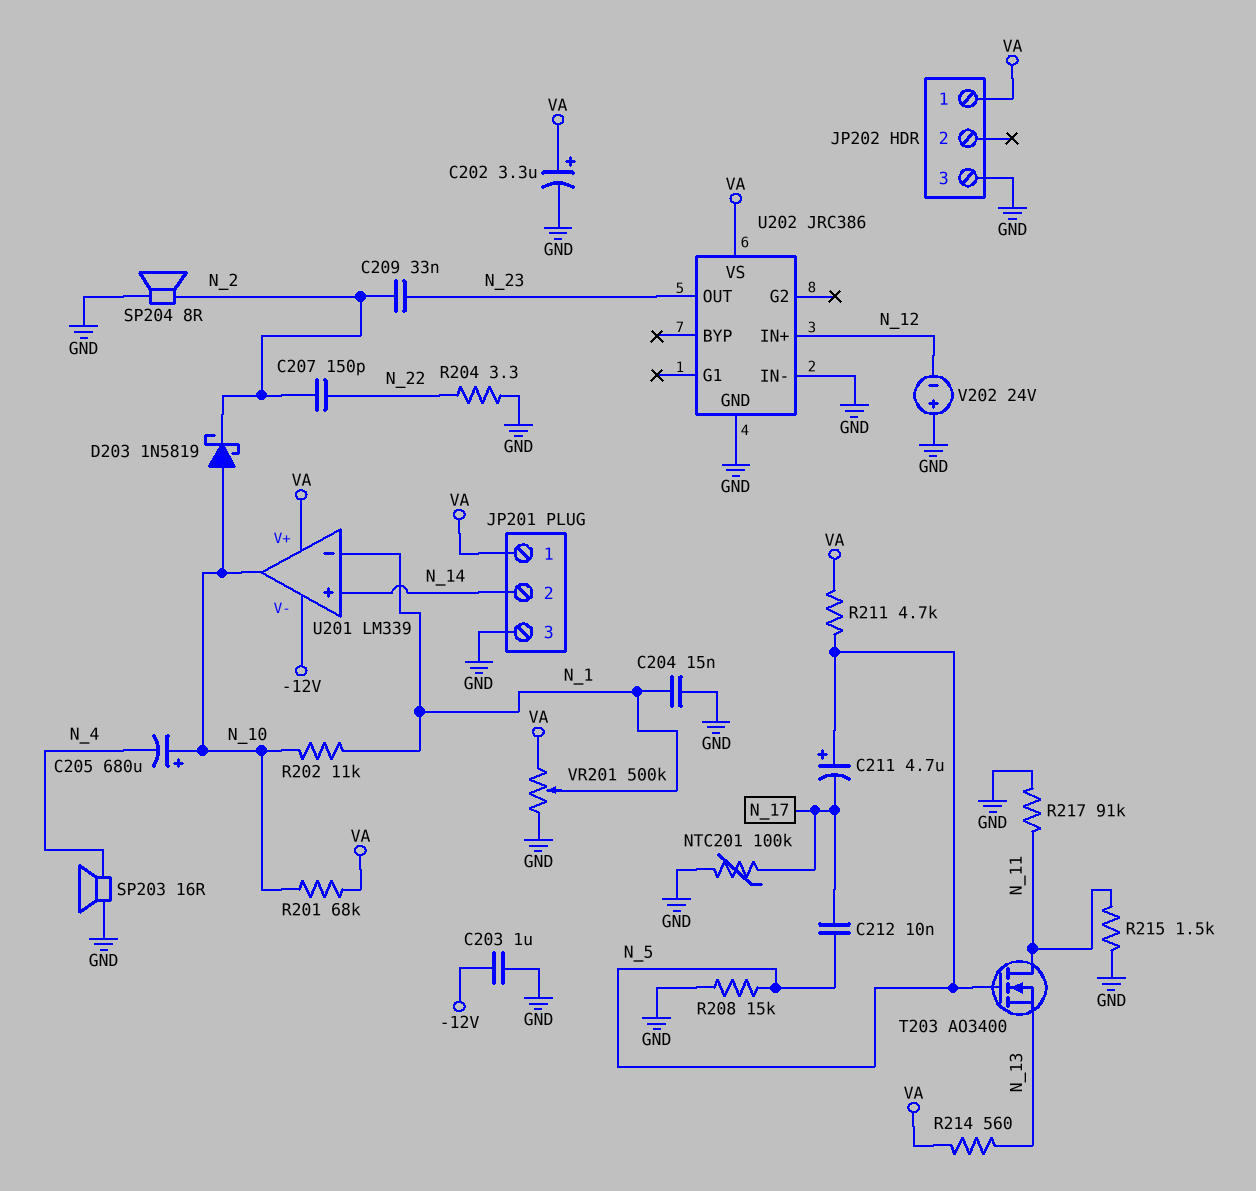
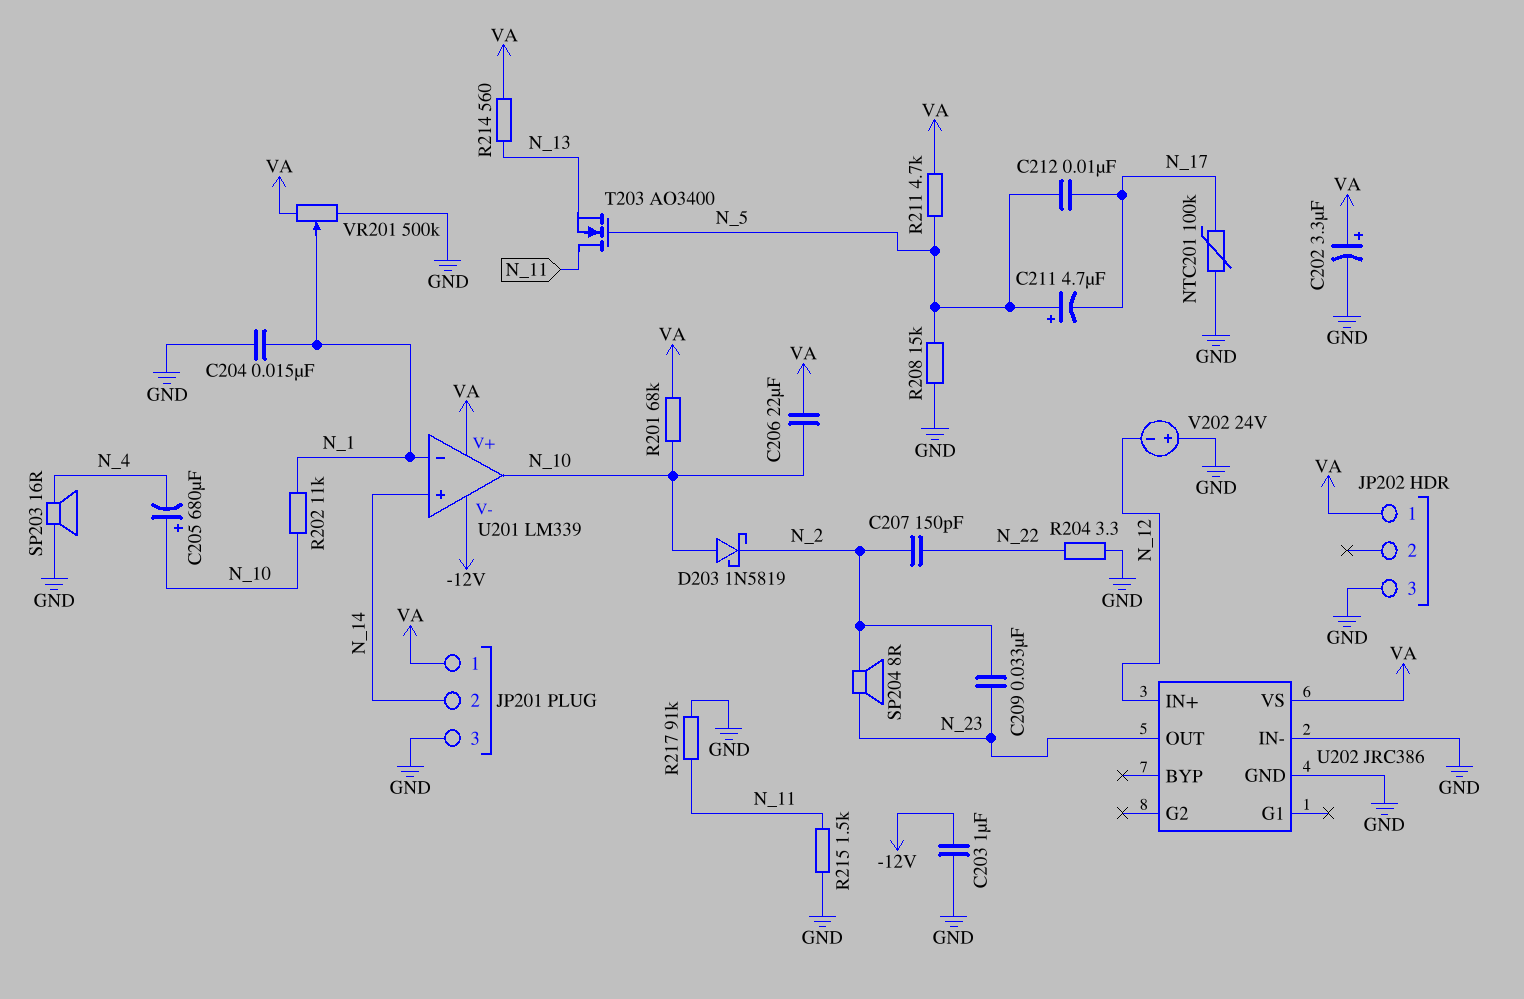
C206: none -> 22uF (N_10, VA)
SP204: speaker 8R (GND, N_2) -> speaker 8R (N_2, N_23)

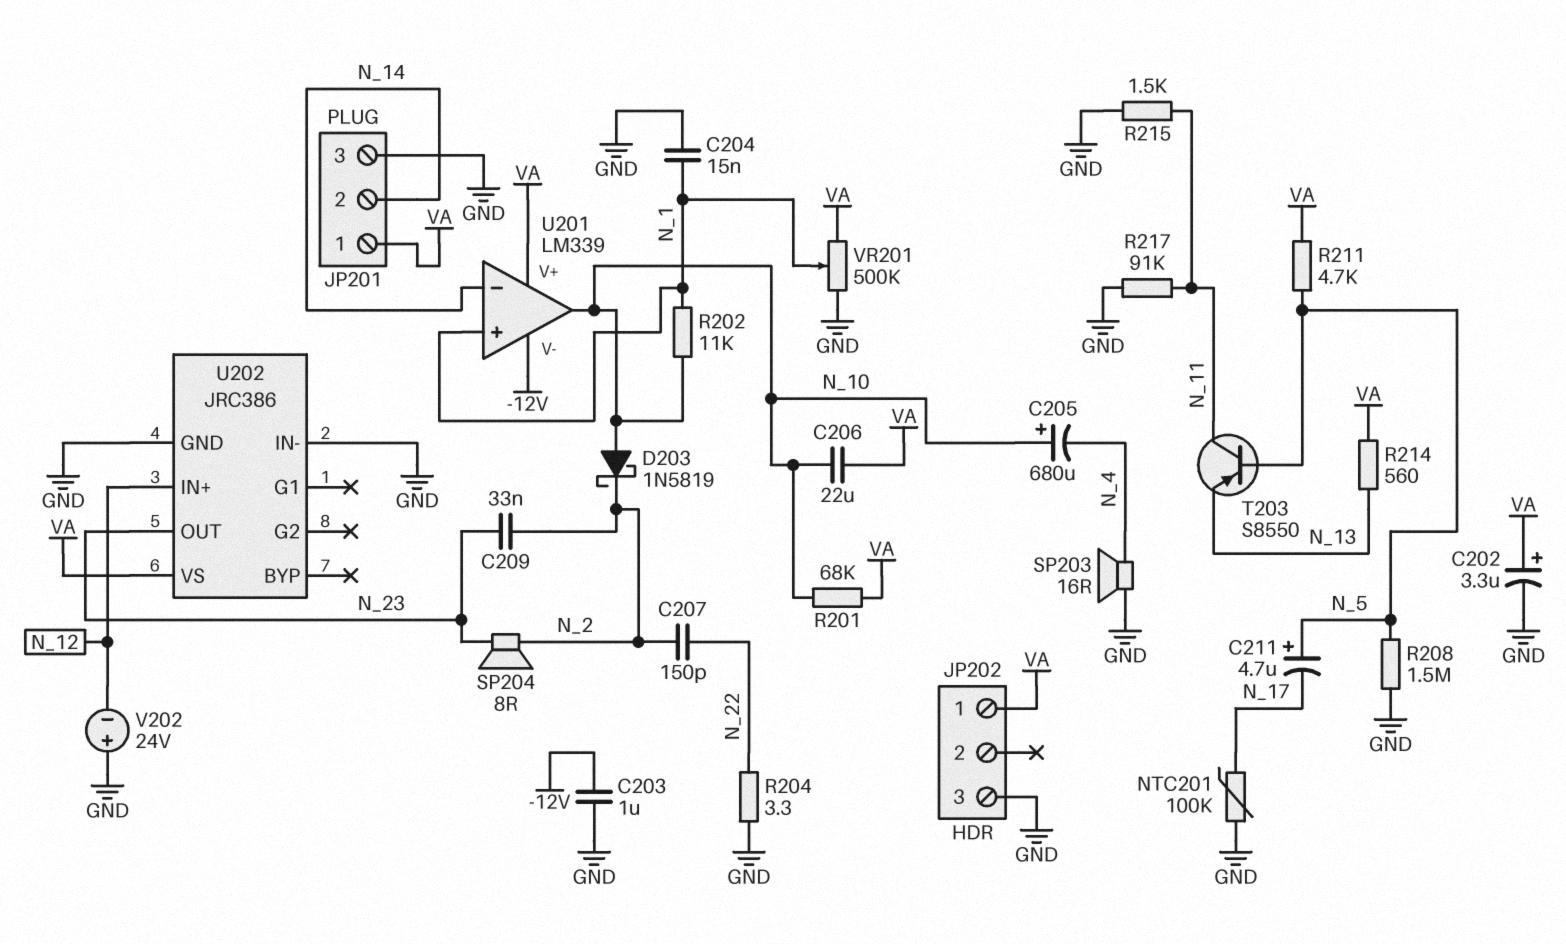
C212: 10nF (N_5, N_17) -> none
R208: 15k (GND, N_5) -> 1.5M (GND, N_5)
T203: NMOS AO3400 (G N_5, D N_11, S N_13) -> PNP S8550 (B N_5, C N_11, E N_13)
U201 pin in+: N_14 -> N_1
U201 pin in-: N_1 -> N_14

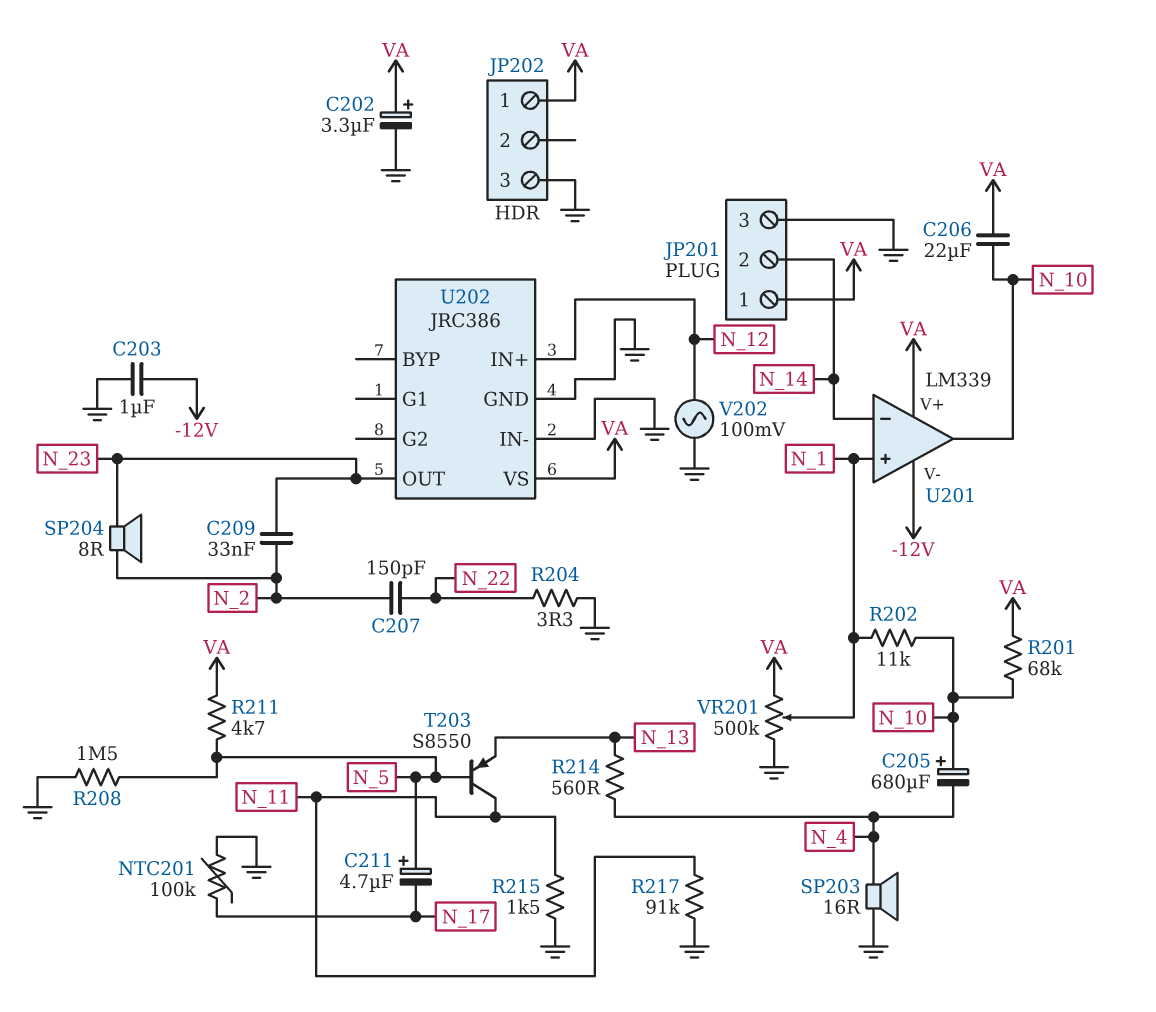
C204: 15nF (GND, N_1) -> none
D203: schottky 1N5819 (A N_10, K N_2) -> none
R214: 560 (N_13, VA) -> 560 (N_4, N_13)
V202: 24V (plus GND, minus N_12) -> AC 100mV (GND, N_12)

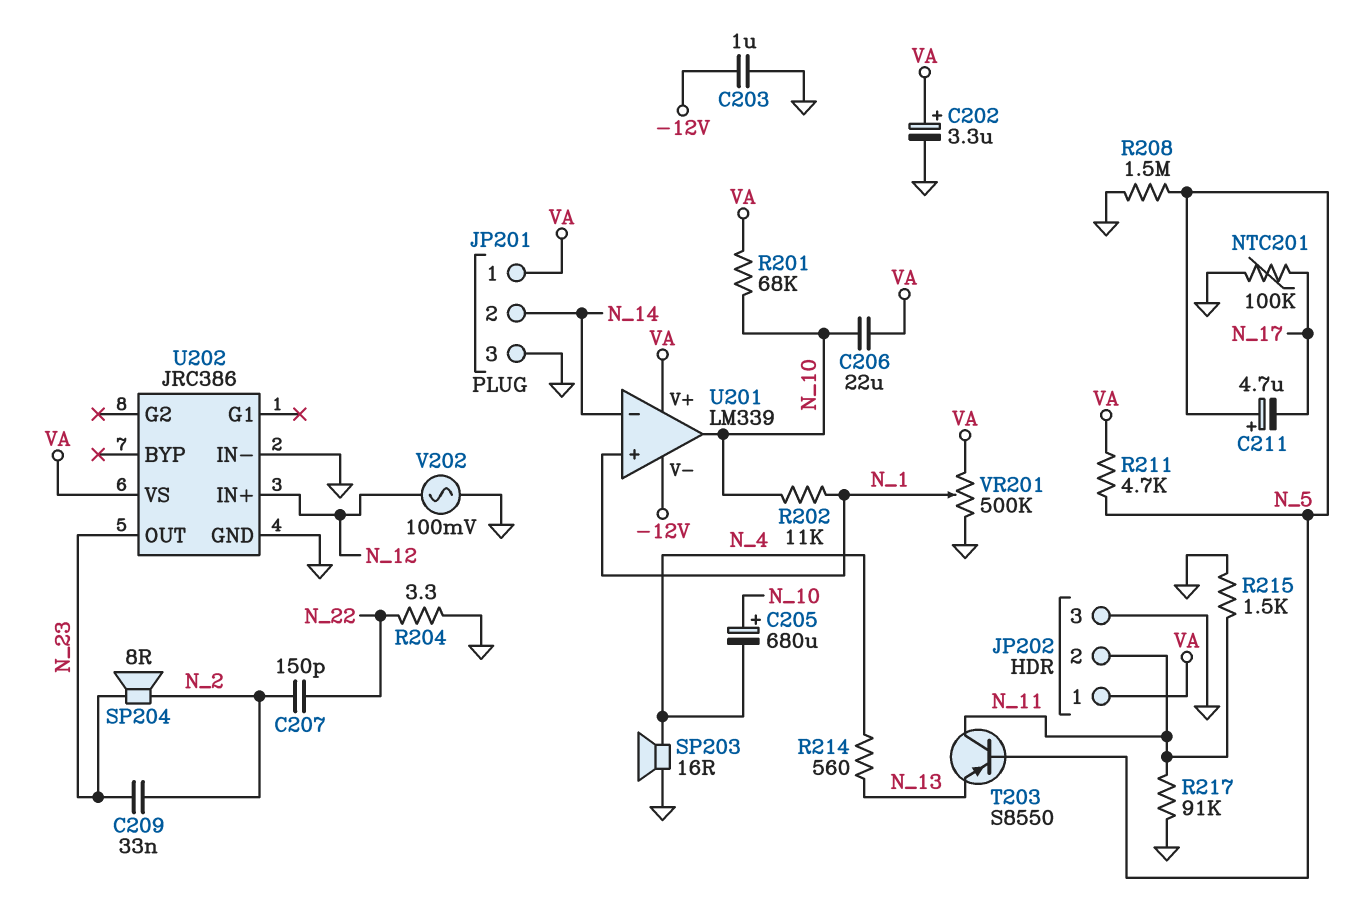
JP202 pin 2: none -> N_11

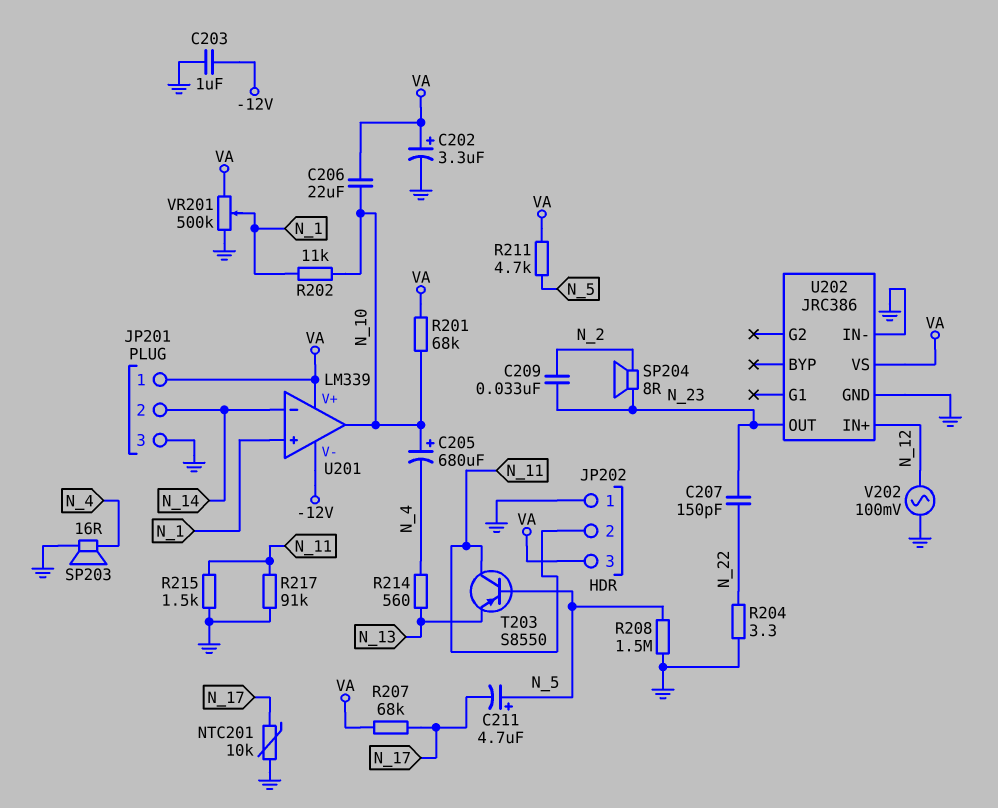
C207: 150pF (N_2, N_22) -> 150pF (N_22, N_23)
JP202 pin 1: VA -> GND
JP202 pin 3: GND -> VA
NTC201: 100k (GND, N_17) -> 10k (GND, N_17)
R207: none -> 68k (N_17, VA)

